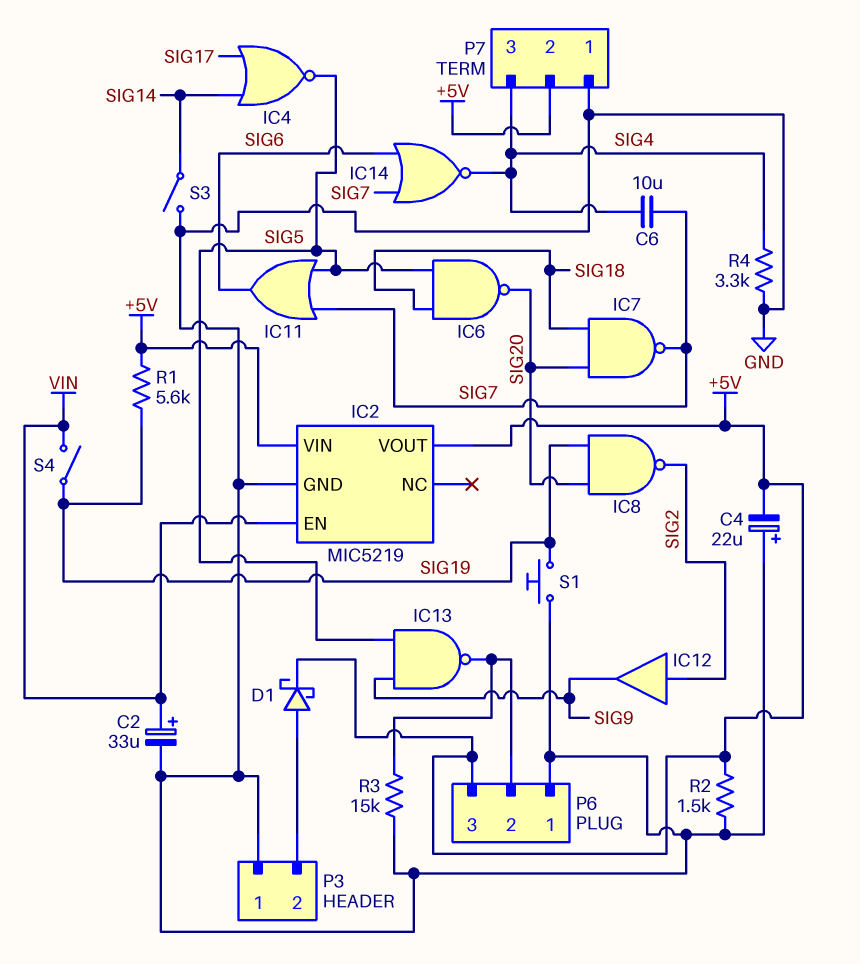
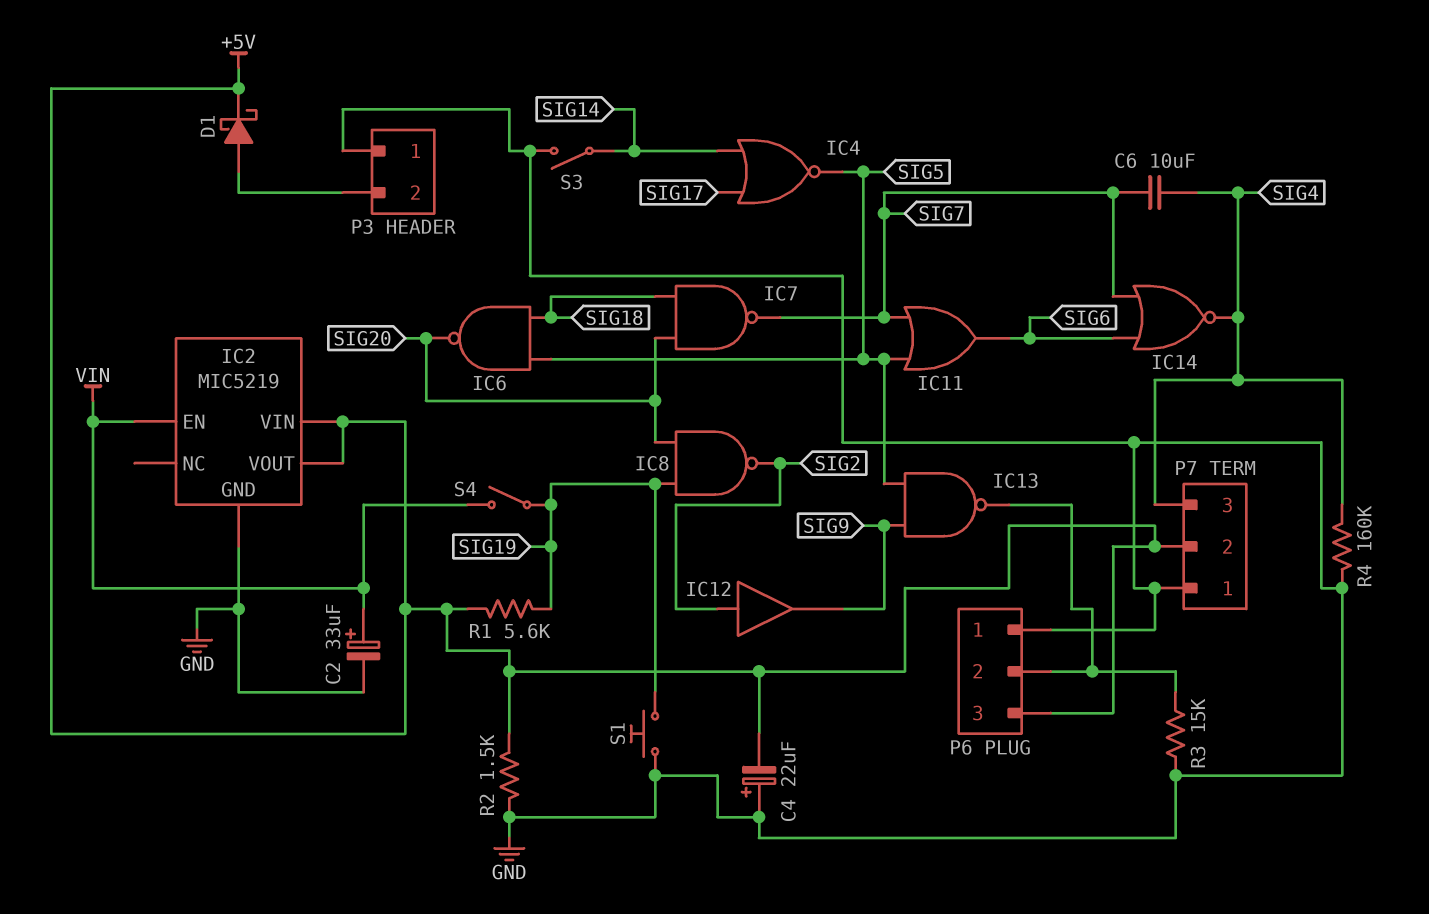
R4: 3.3k (GND, SIG4) -> 160k (GND, SIG4)

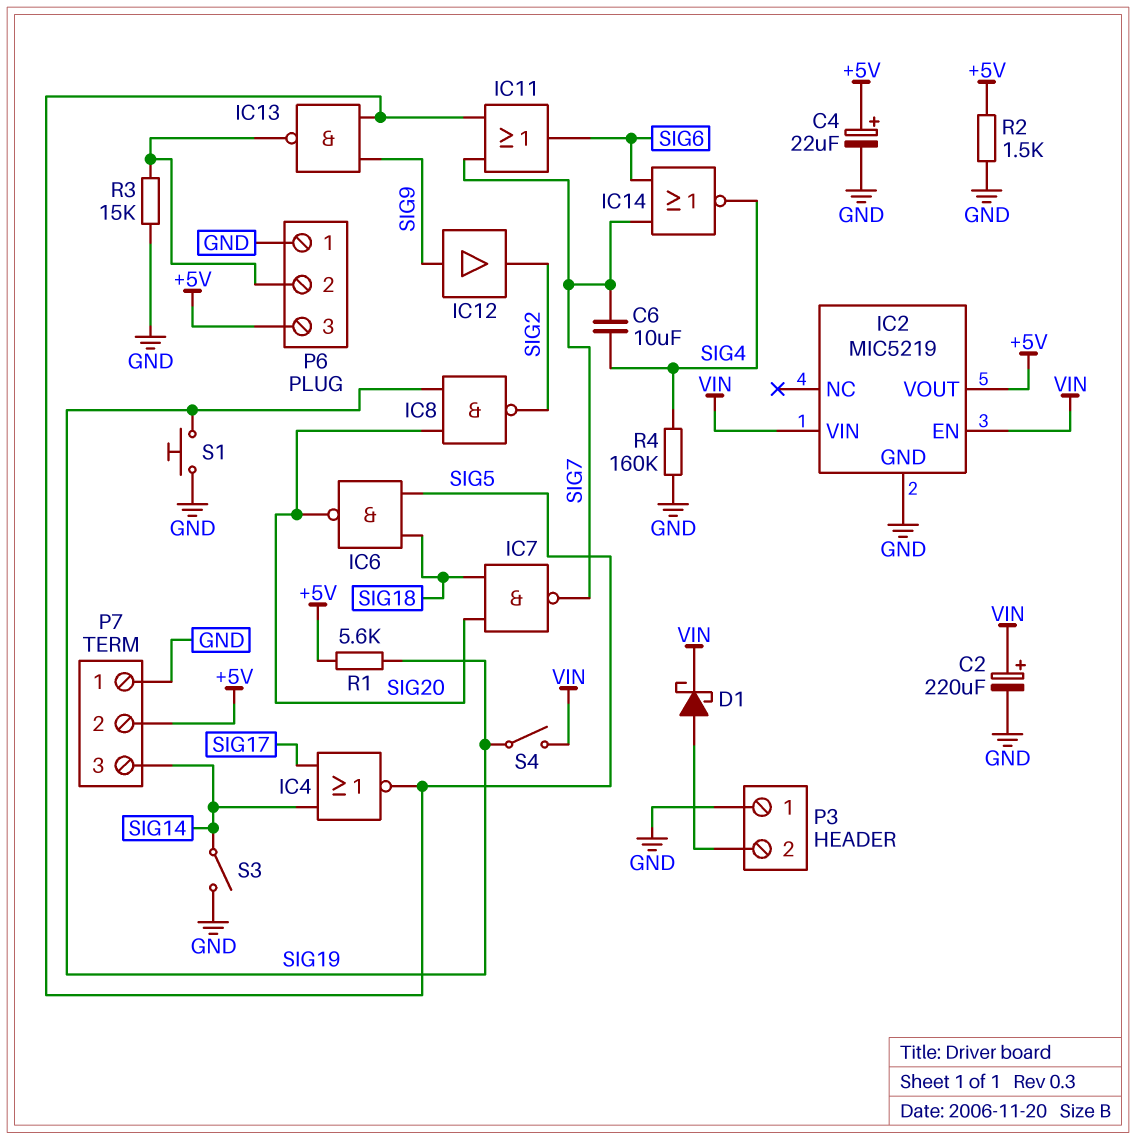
C2: 33uF (plus VIN, minus GND) -> 220uF (plus VIN, minus GND)
C4: 22uF (plus GND, minus +5V) -> 22uF (plus +5V, minus GND)
D1: schottky (A P3/2, K +5V) -> schottky (A P3/2, K VIN)
IC2 pin VIN: +5V -> VIN
IC12: buffer (in SIG2, out SIG9) -> buffer (in SIG9, out SIG2)
P7 pin 3: SIG4 -> SIG14

